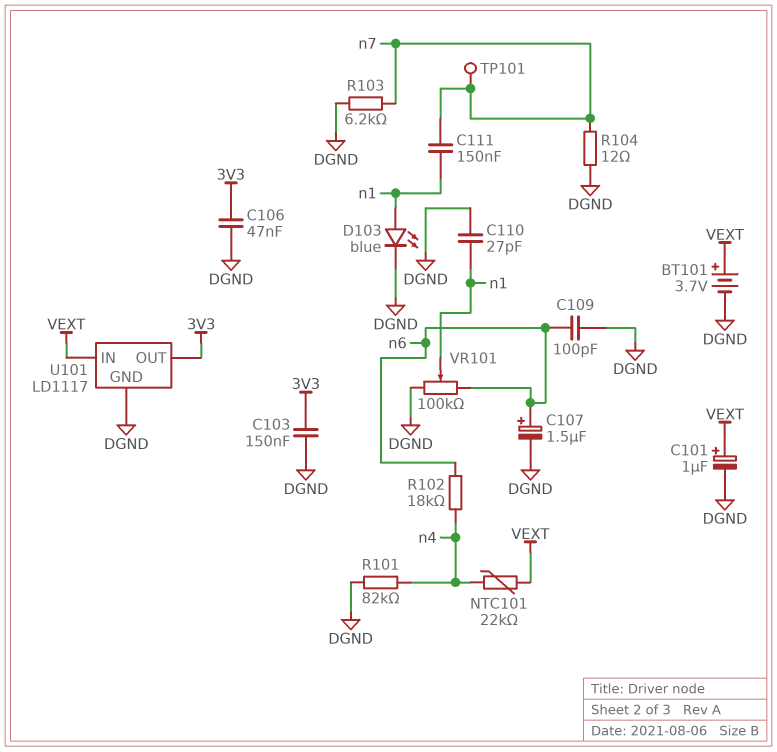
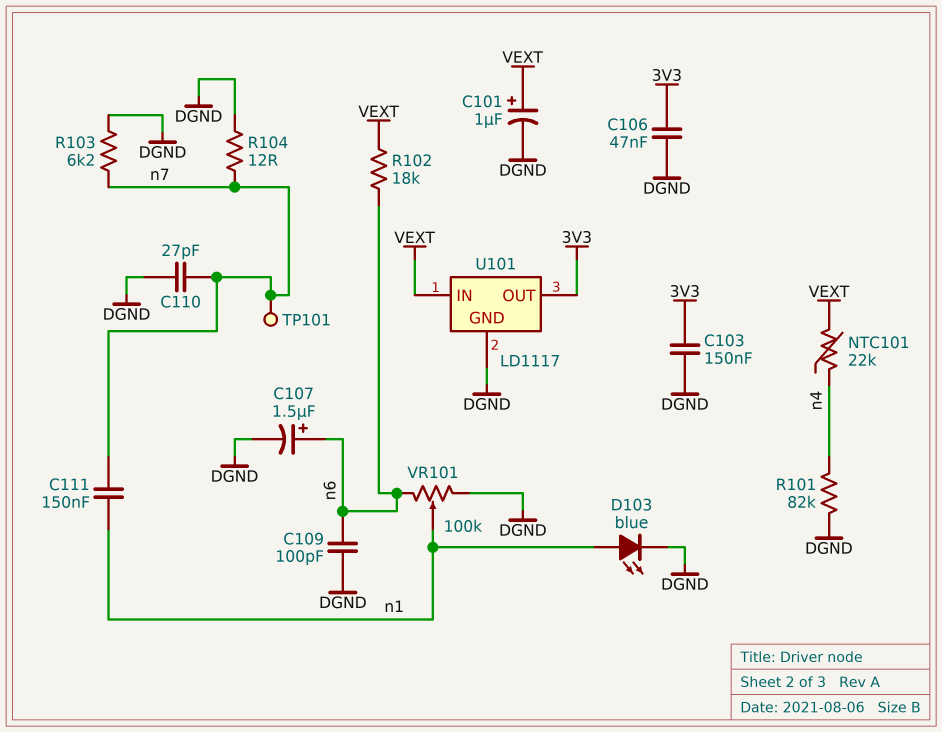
BT101: 3.7V (plus VEXT, minus DGND) -> none
C110: 27pF (DGND, n1) -> 27pF (DGND, n7)
R102: 18k (n4, n6) -> 18k (VEXT, n6)

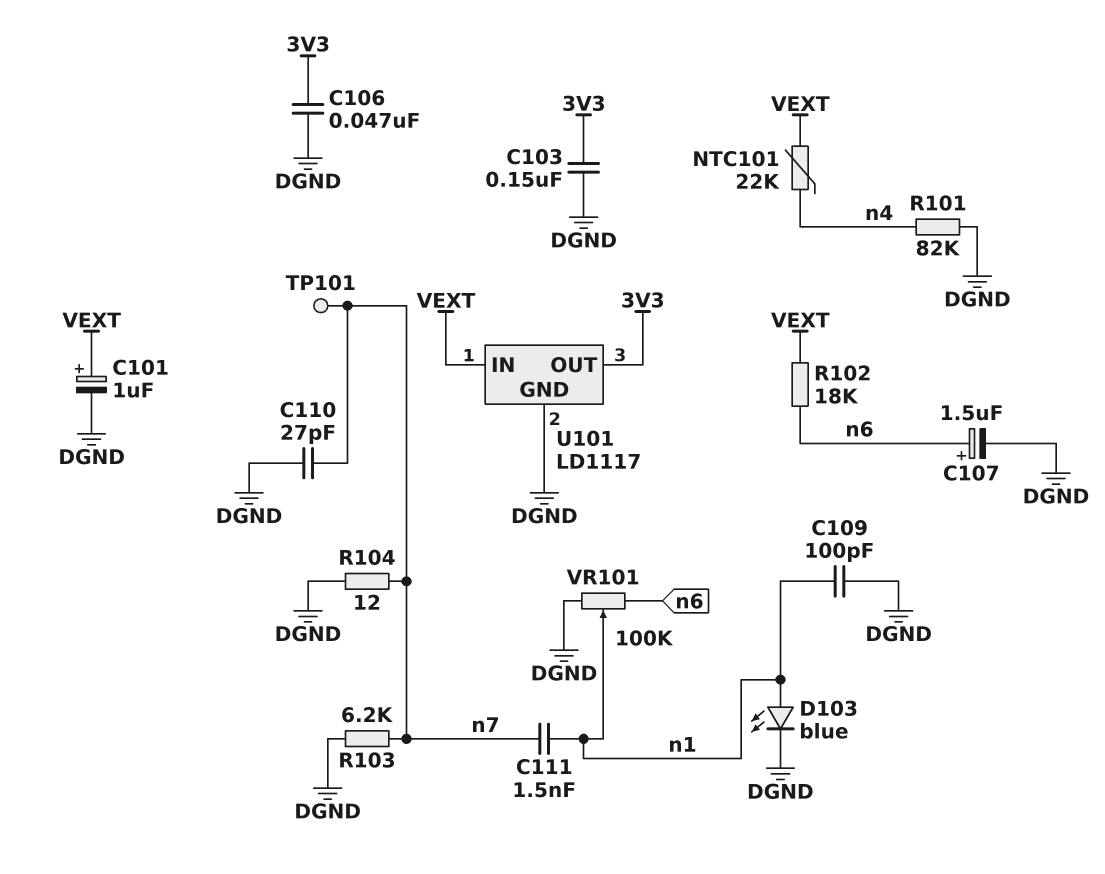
C109: 100pF (DGND, n6) -> 100pF (DGND, n1)
C111: 150nF (n1, n7) -> 1.5nF (n1, n7)

